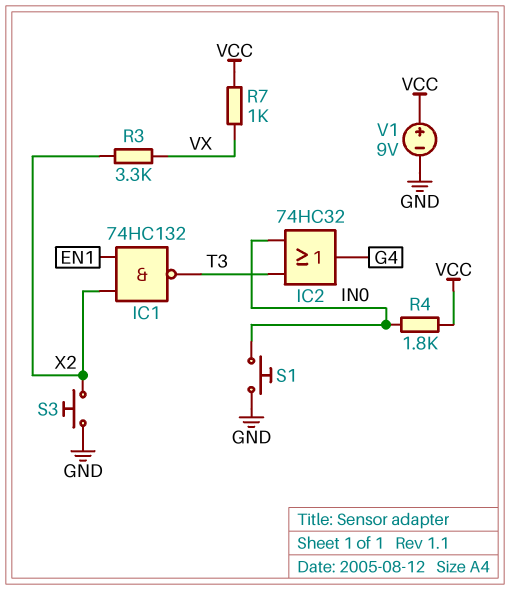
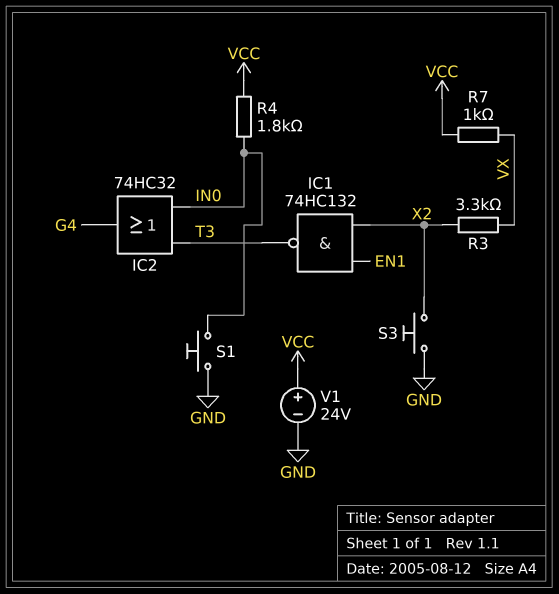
V1: 9V (plus VCC, minus GND) -> 24V (plus VCC, minus GND)

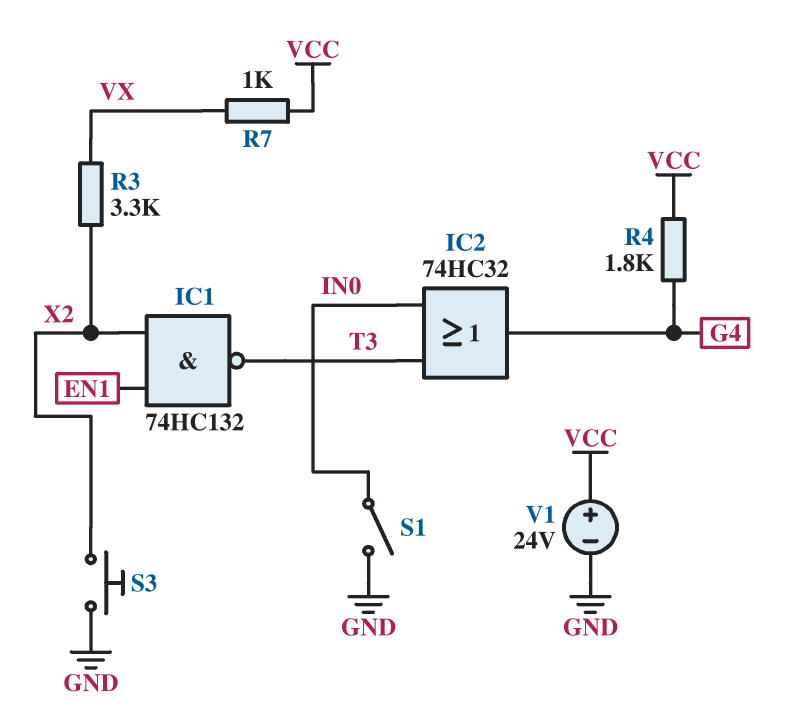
R4: 1.8k (IN0, VCC) -> 1.8k (G4, VCC)
S1: button (GND, IN0) -> switch (GND, IN0)

